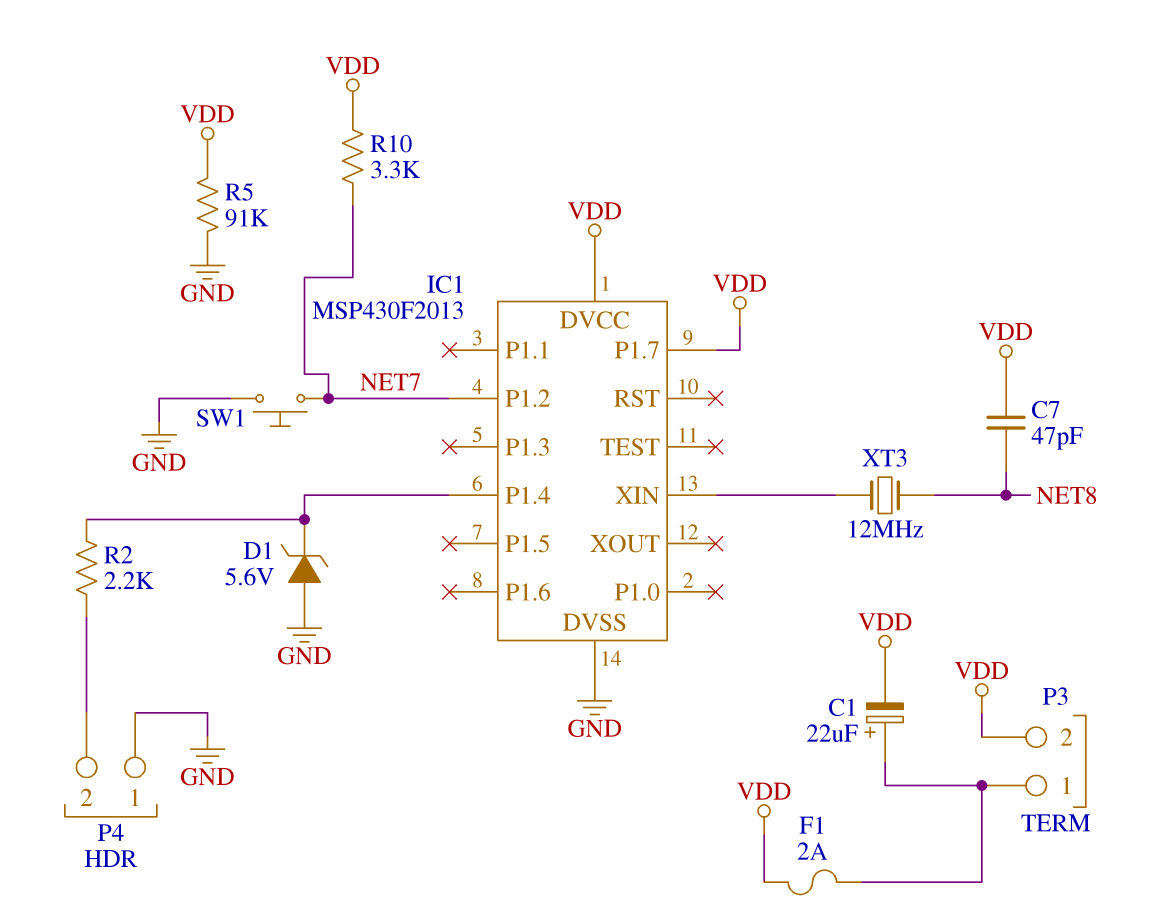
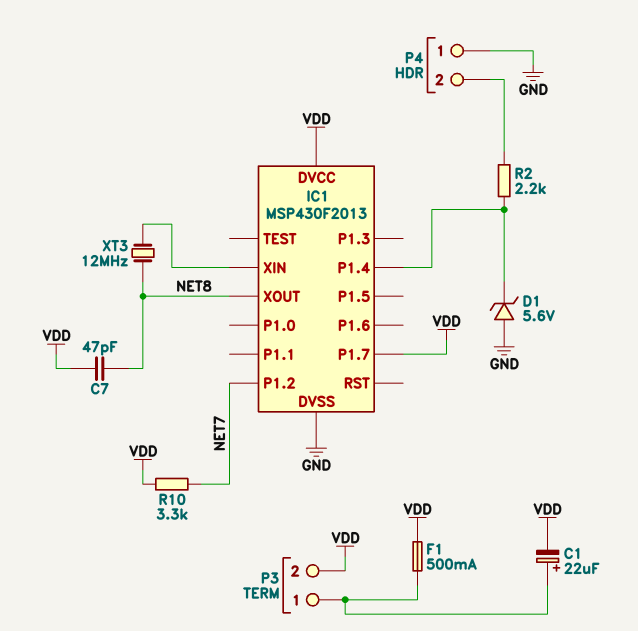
F1: 2A (P3/1, VDD) -> 500mA (P3/1, VDD)
IC1 pin XOUT: none -> NET8
R5: 91k (GND, VDD) -> none
SW1: button (GND, NET7) -> none

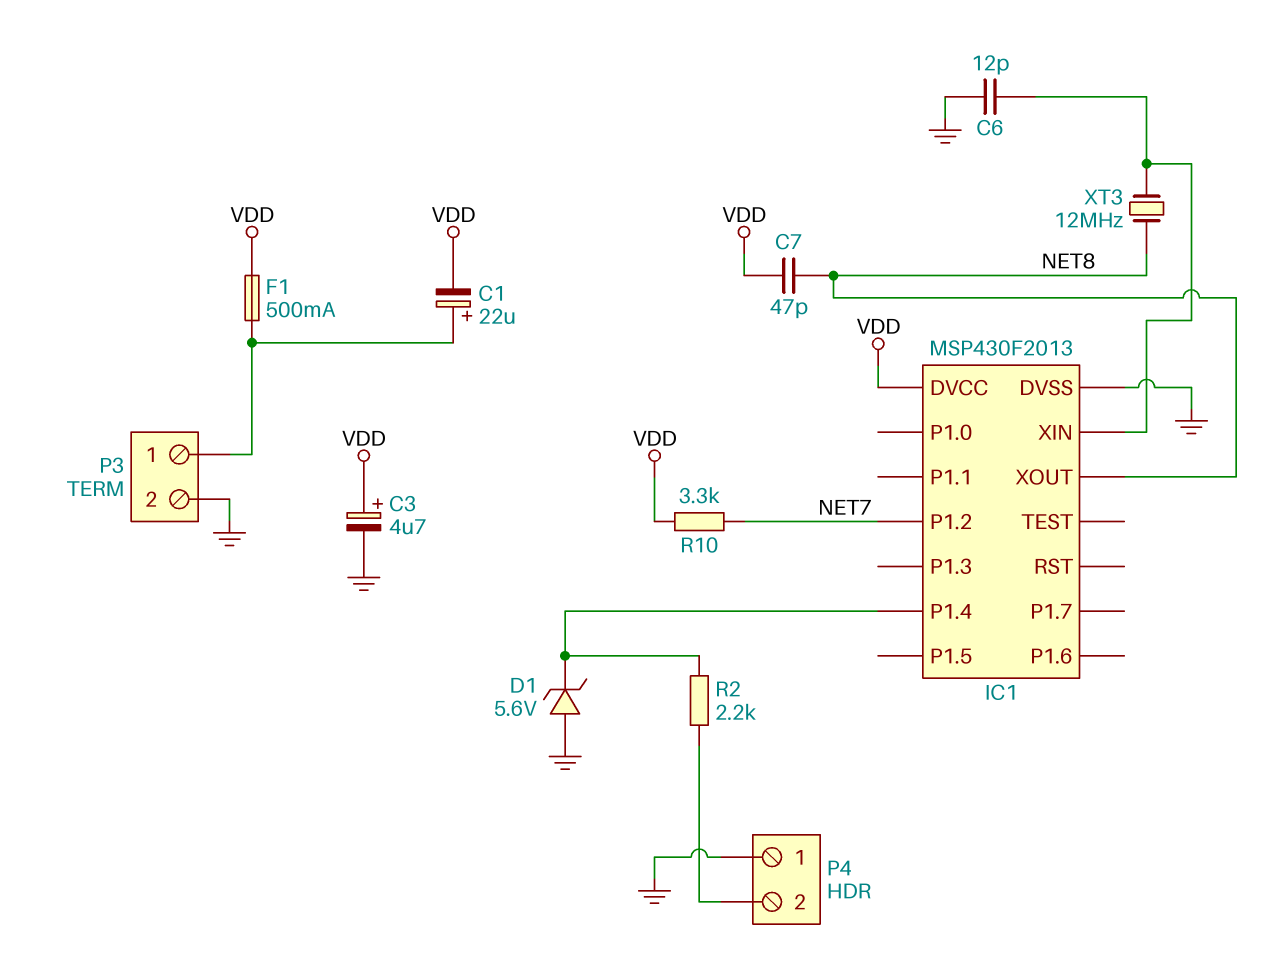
C3: none -> 4.7uF (plus VDD, minus GND)
C6: none -> 12pF (GND, IC1/XIN)
IC1 pin P1.7: VDD -> none
P3 pin 2: VDD -> GND

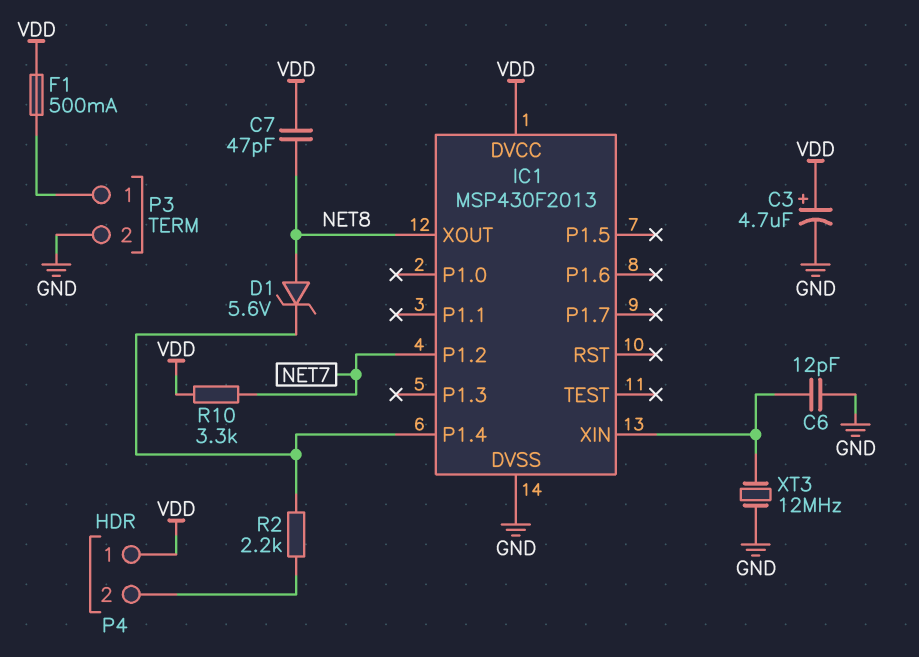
C1: 22uF (plus P3/1, minus VDD) -> none
D1: zener 5.6V (A GND, K IC1/P1.4) -> zener 5.6V (A NET8, K IC1/P1.4)
P4 pin 1: GND -> VDD
XT3: 12MHz (IC1/XIN, NET8) -> 12MHz (GND, IC1/XIN)

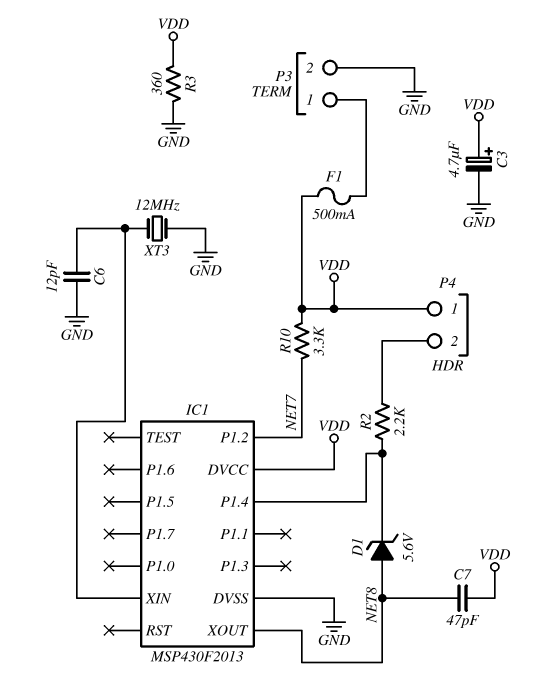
R3: none -> 360 (GND, VDD)

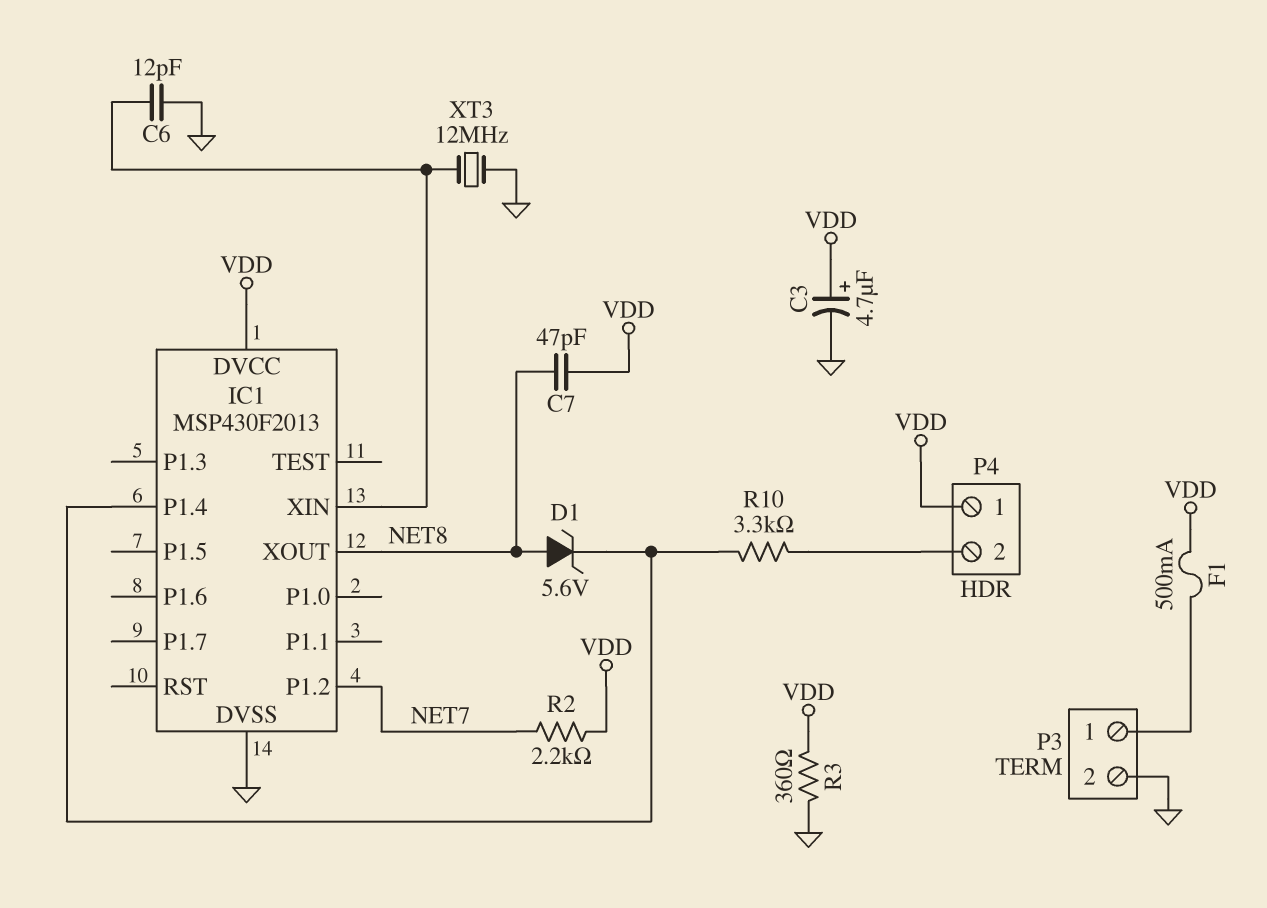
R2: 2.2k (IC1/P1.4, P4/2) -> 2.2k (NET7, VDD)
R10: 3.3k (NET7, VDD) -> 3.3k (IC1/P1.4, P4/2)

